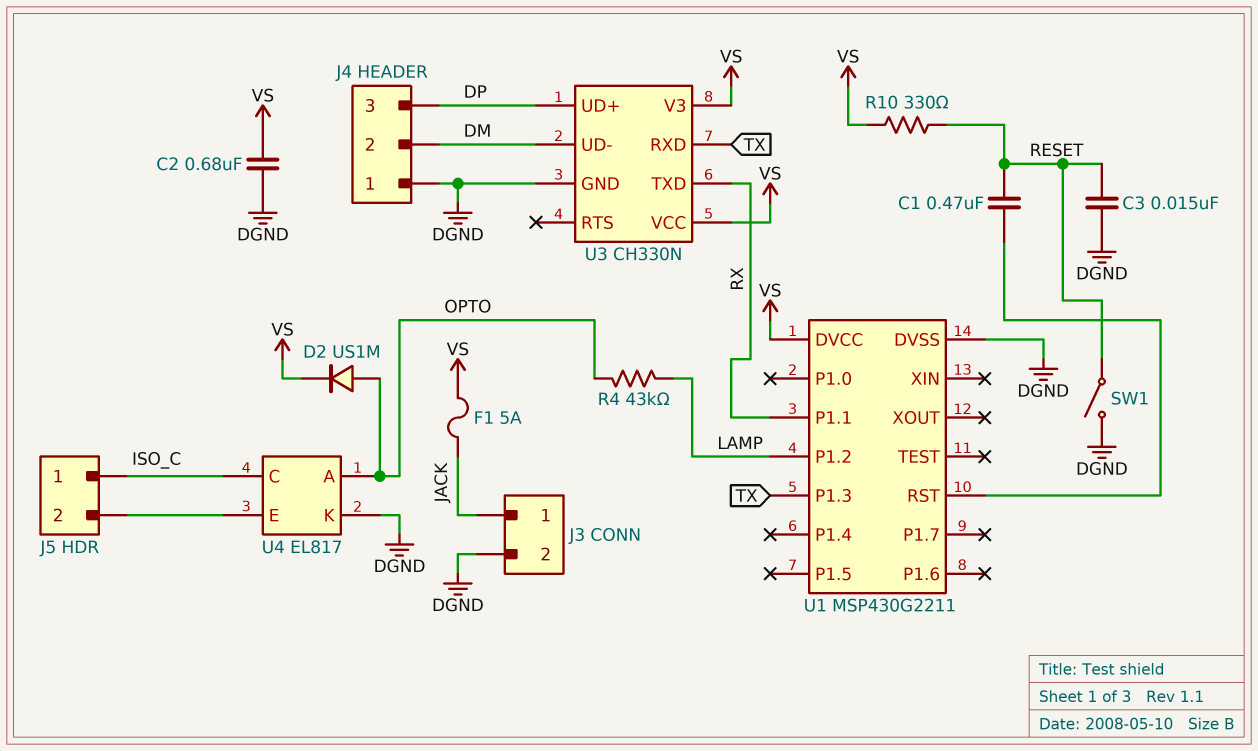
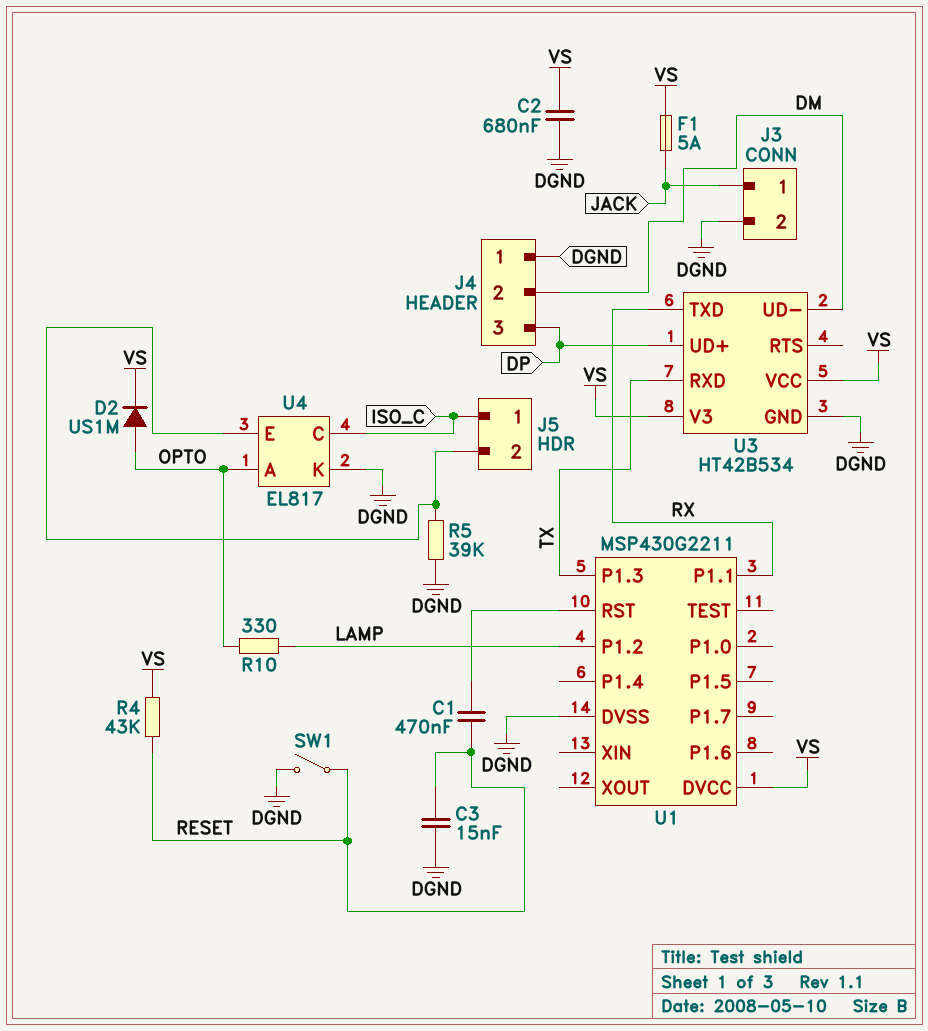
R4: 43k (LAMP, OPTO) -> 43k (RESET, VS)
R5: none -> 39k (DGND, J5/2)
R10: 330 (RESET, VS) -> 330 (LAMP, OPTO)
U3: CH330N -> HT42B534

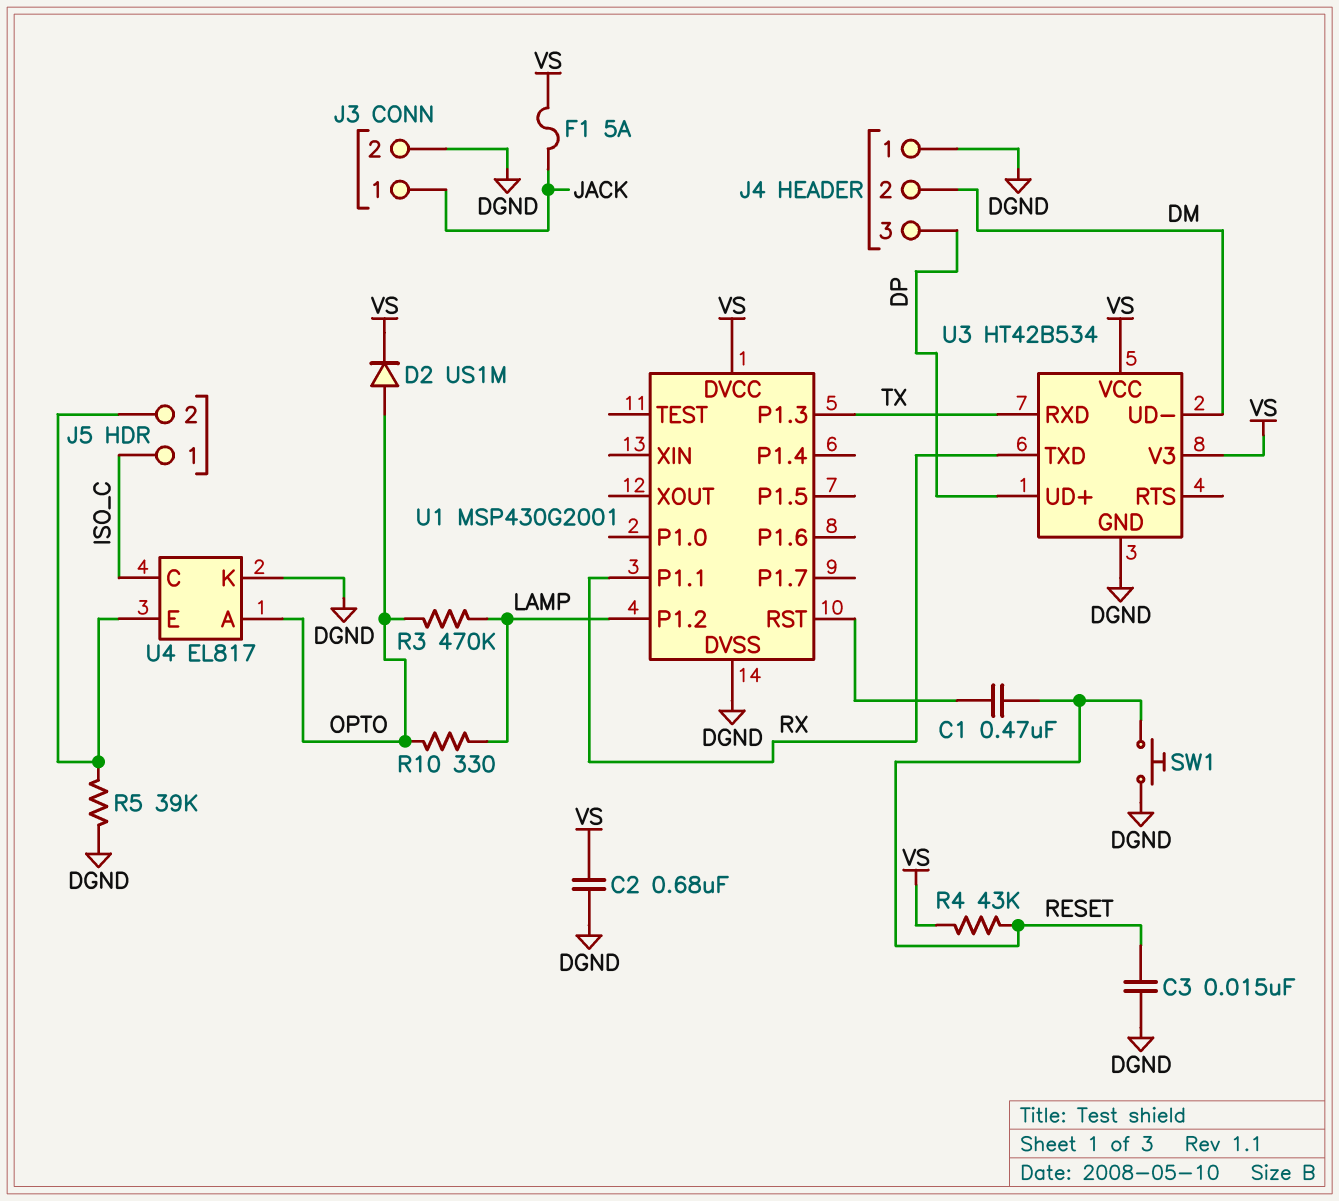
R3: none -> 470k (LAMP, OPTO)
SW1: switch (DGND, RESET) -> button (DGND, RESET)
U1: MSP430G2211 -> MSP430G2001

